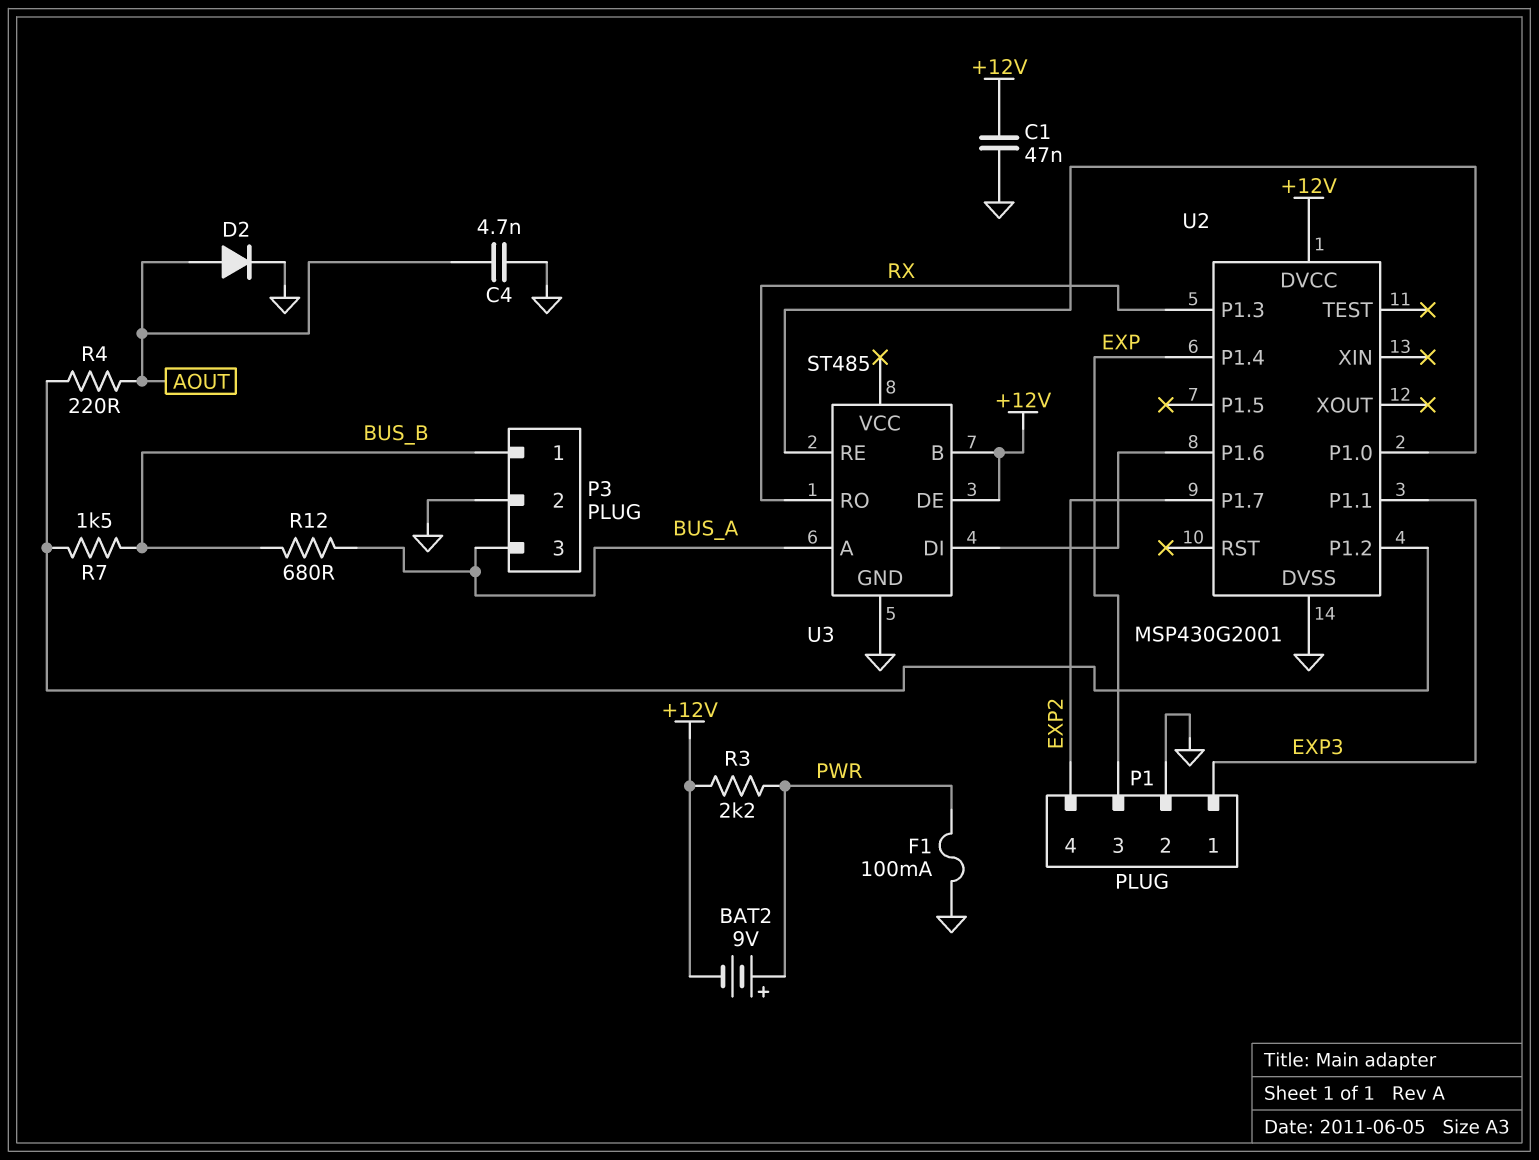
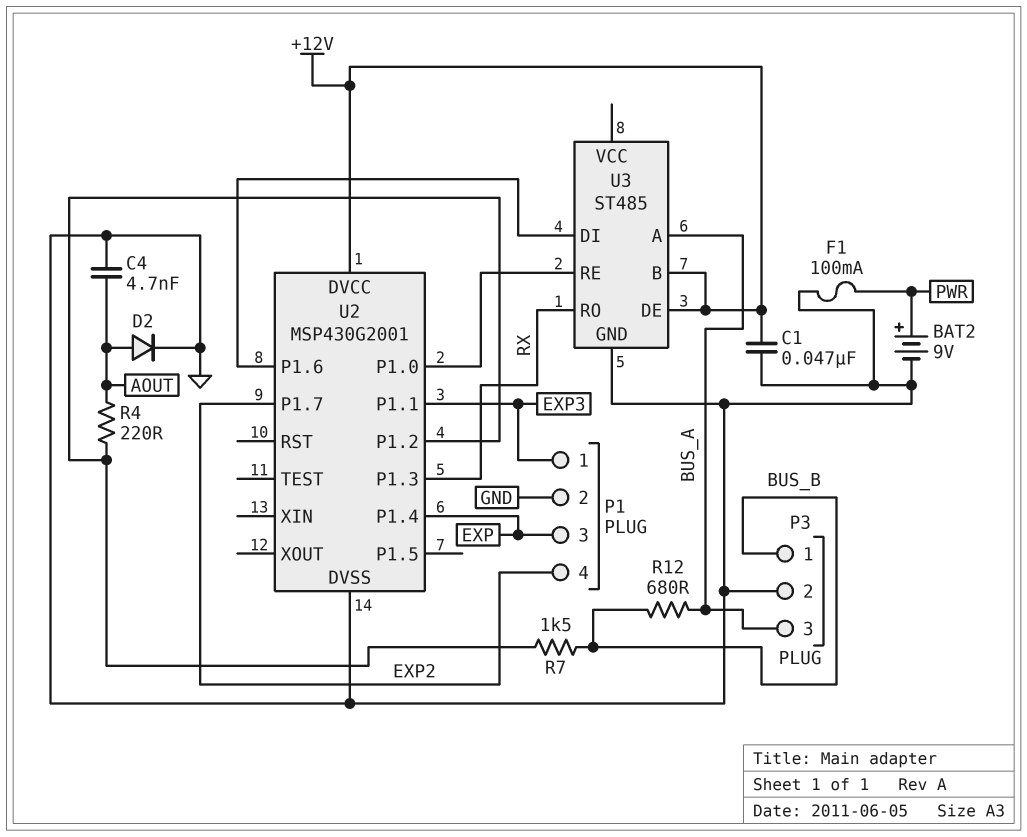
BAT2: 9V (plus PWR, minus +12V) -> 9V (plus PWR, minus GND)
R3: 2.2k (+12V, PWR) -> none

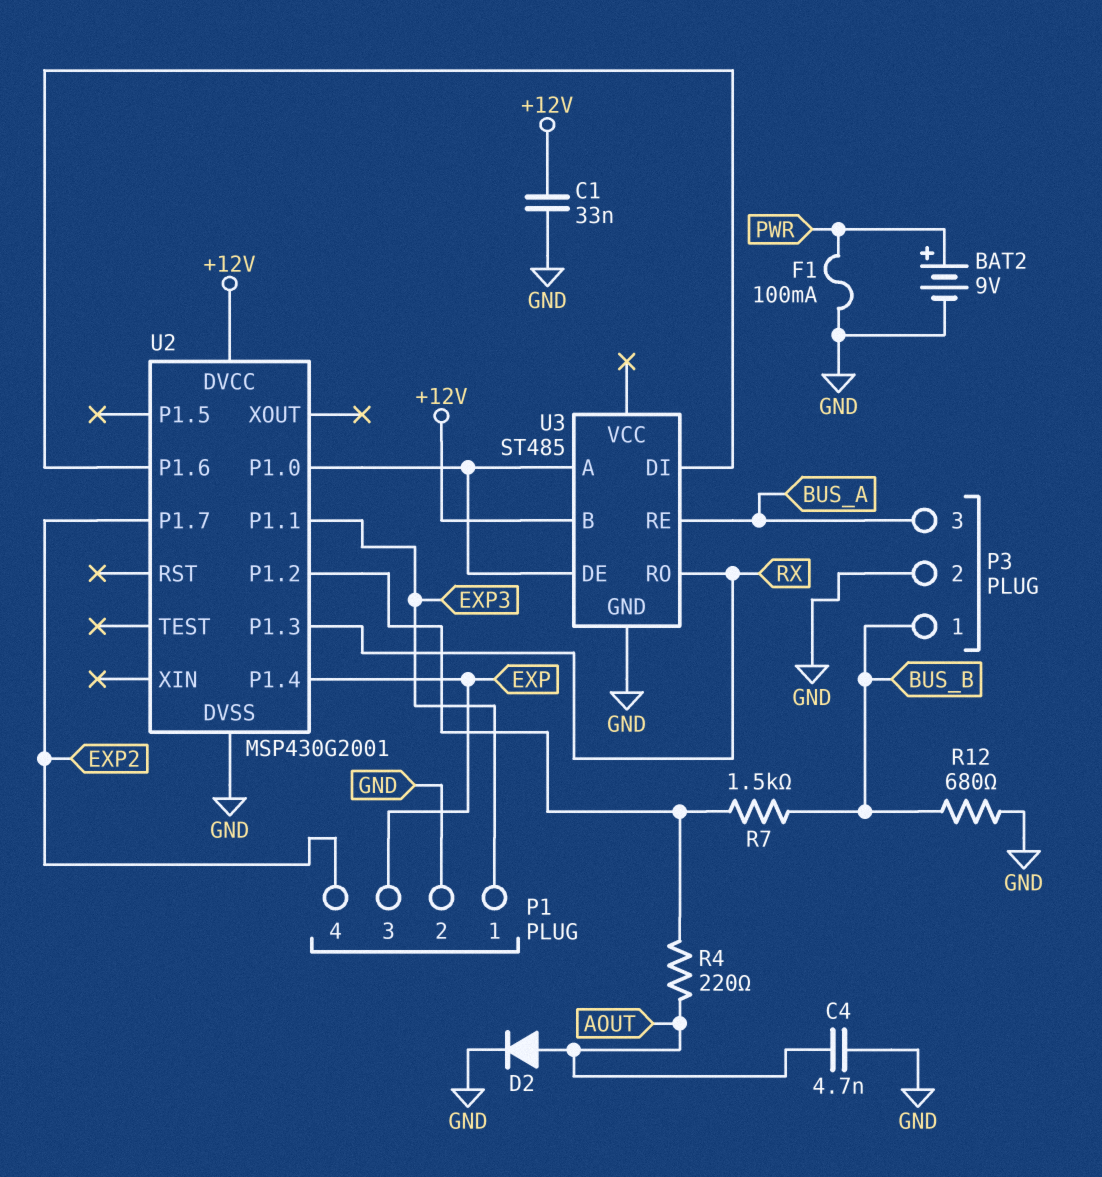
C1: 47nF (+12V, GND) -> 33nF (+12V, GND)
R12: 680 (BUS_A, BUS_B) -> 680 (BUS_B, GND)
U3 pin A: BUS_A -> U2/P1.0
U3 pin DE: +12V -> U2/P1.0
U3 pin RE: U2/P1.0 -> BUS_A

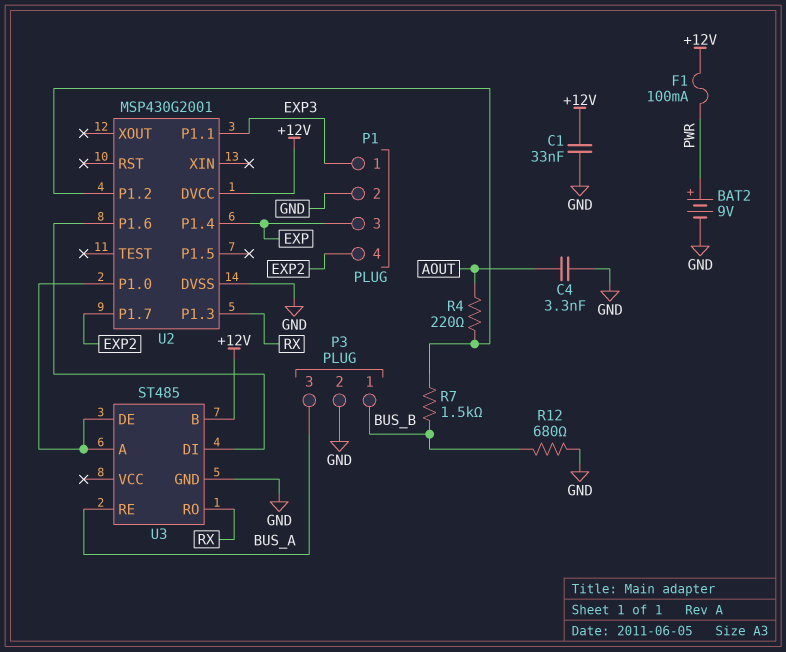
C4: 4.7nF (AOUT, GND) -> 3.3nF (AOUT, GND)
D2: diode (A AOUT, K GND) -> none
F1: 100mA (GND, PWR) -> 100mA (+12V, PWR)

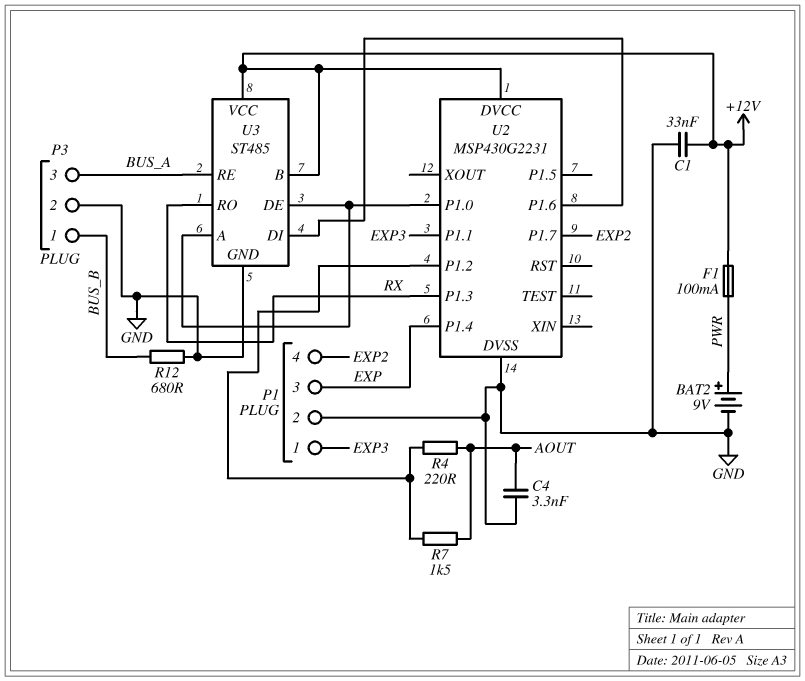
R7: 1.5k (BUS_B, U2/P1.2) -> 1.5k (AOUT, U2/P1.2)
U2: MSP430G2001 -> MSP430G2231
U3 pin VCC: none -> +12V

